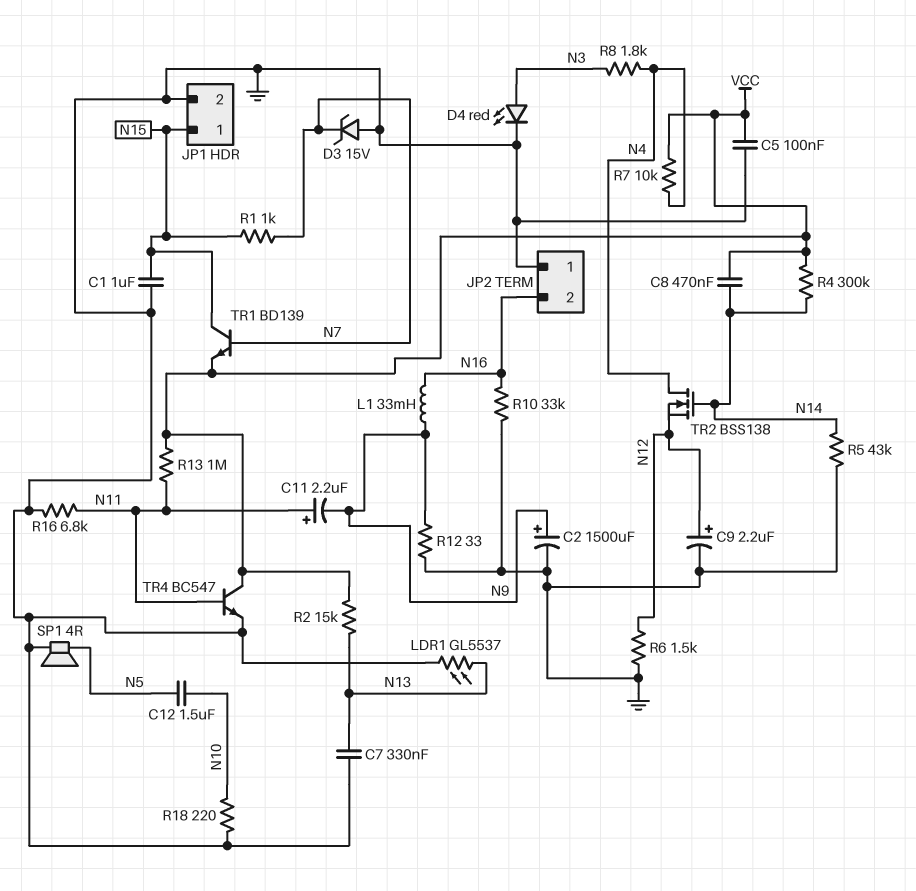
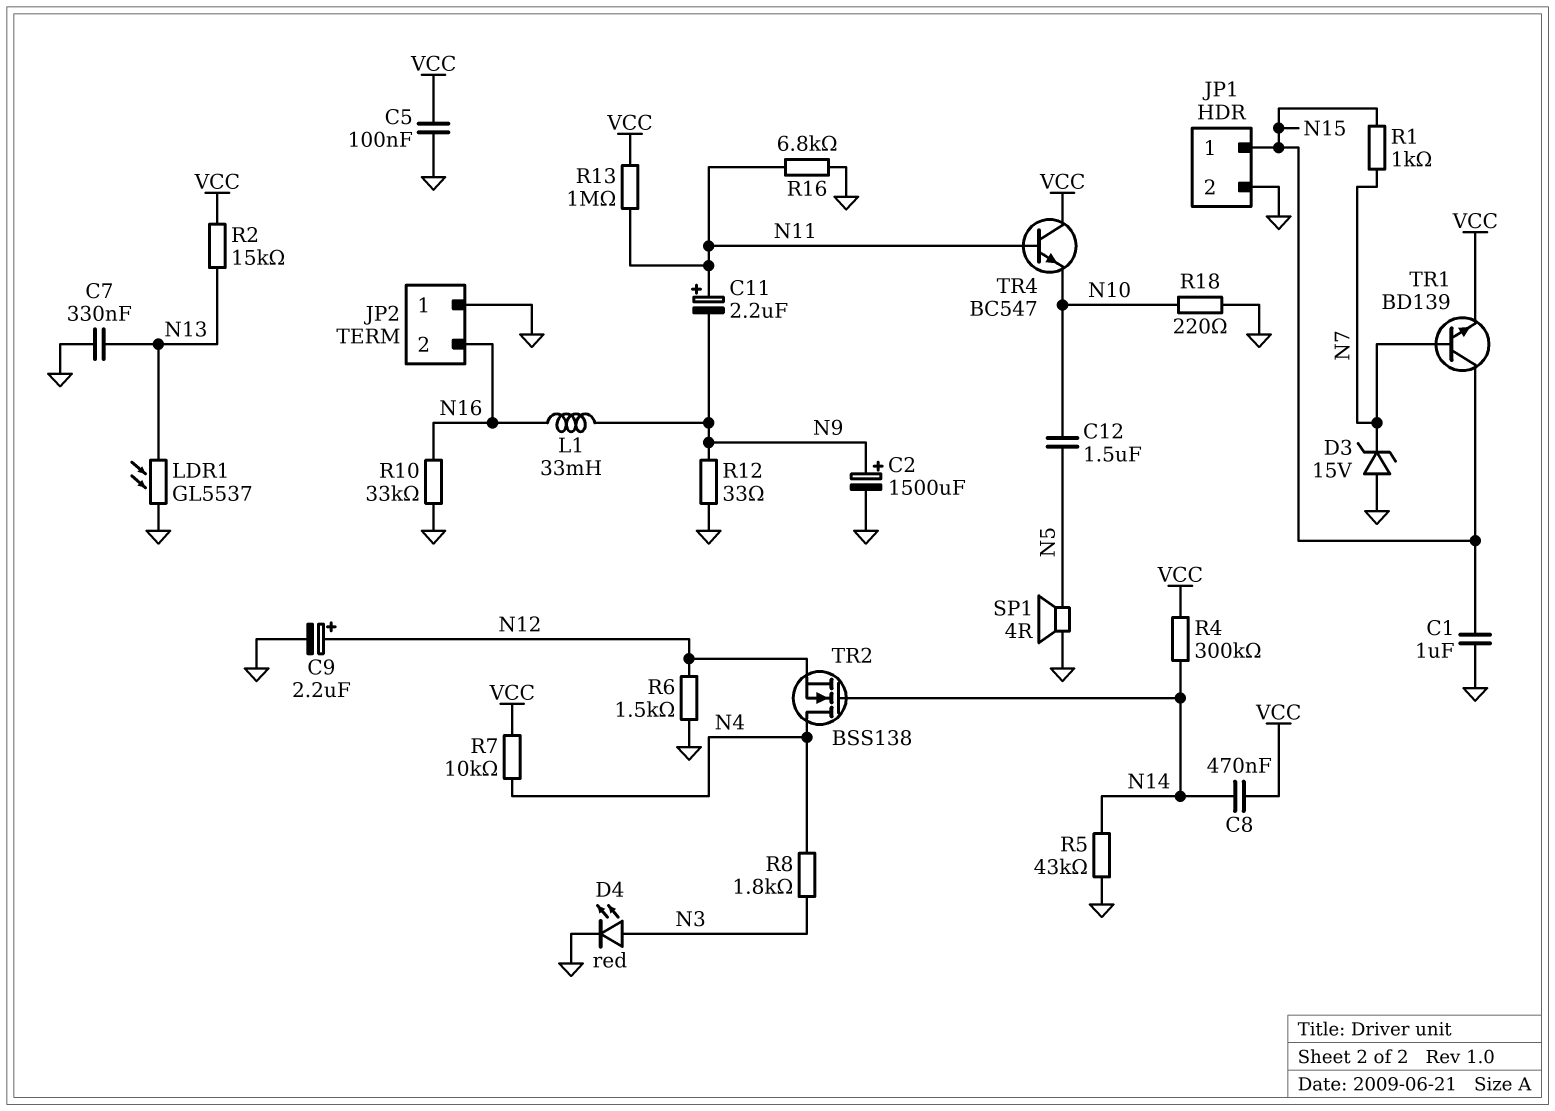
TR4: NPN BC547 (B N11, C VCC, E GND) -> NPN BC547 (B N11, C VCC, E N10)

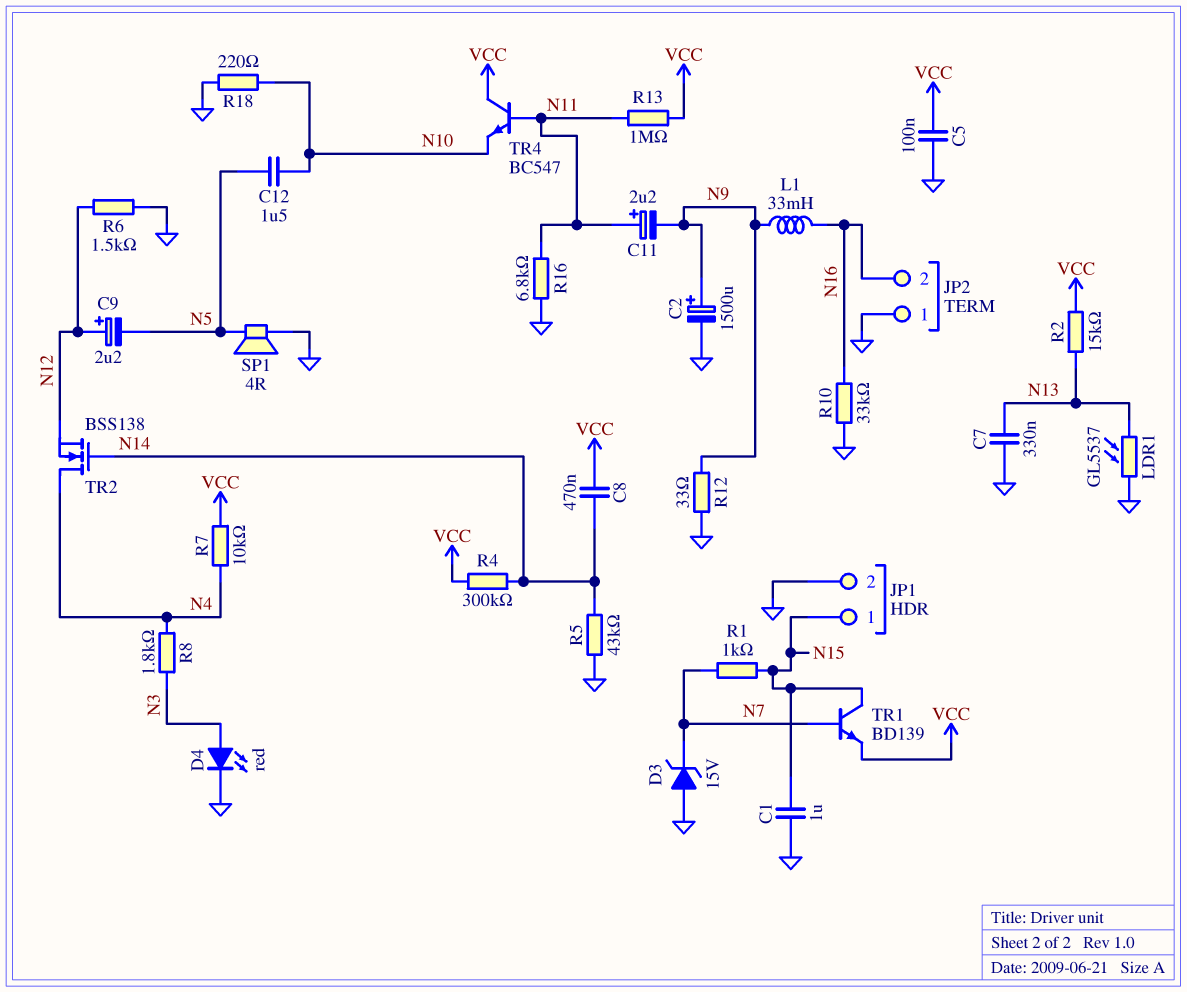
C9: 2.2uF (plus N12, minus GND) -> 2.2uF (plus N12, minus N5)

